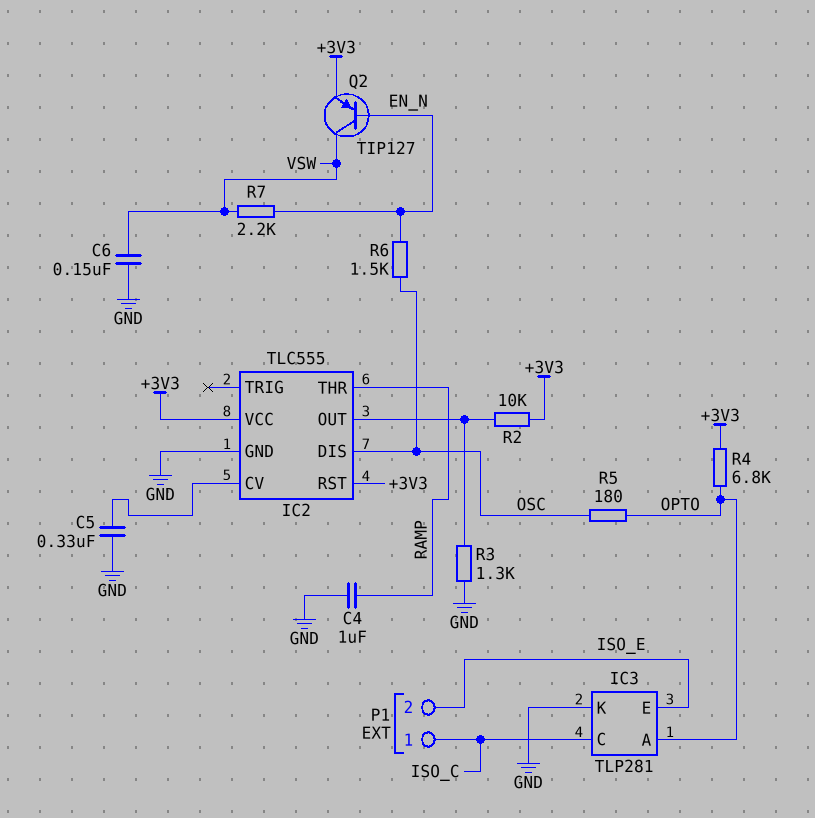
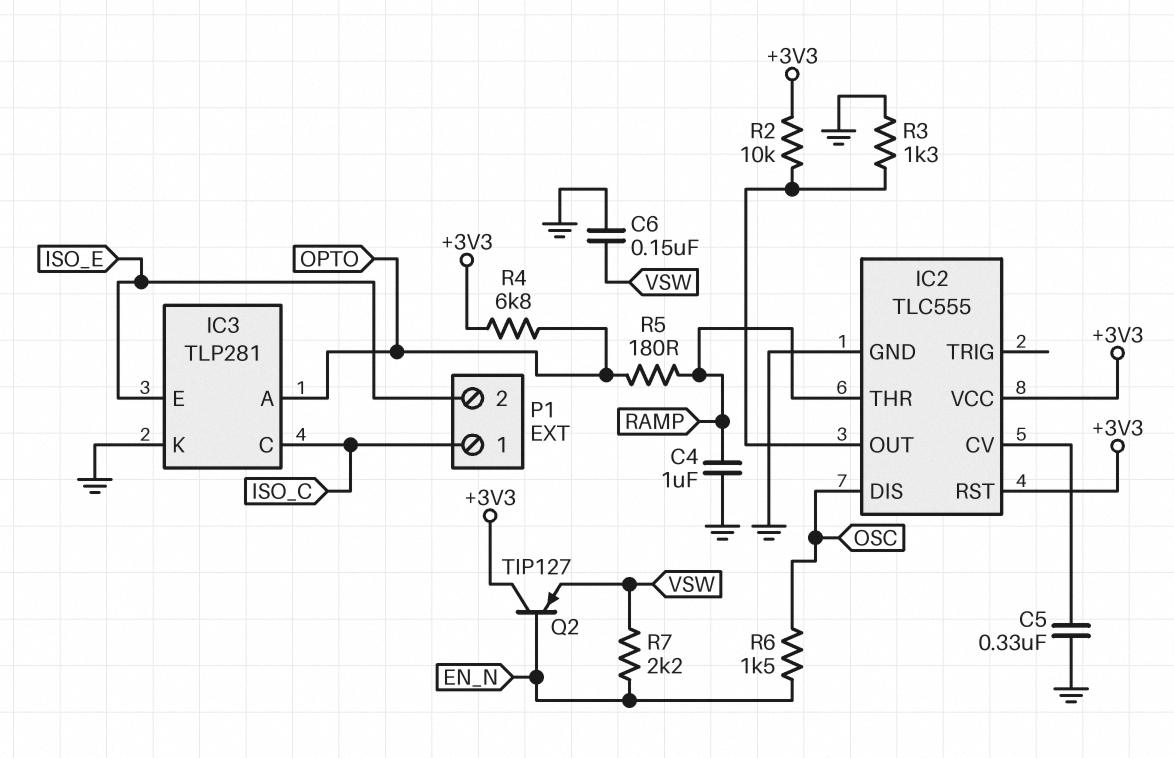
Q2: PNP TIP127 (B EN_N, C VSW, E +3V3) -> PNP TIP127 (B EN_N, C +3V3, E VSW)
R5: 180 (OPTO, OSC) -> 180 (OPTO, RAMP)

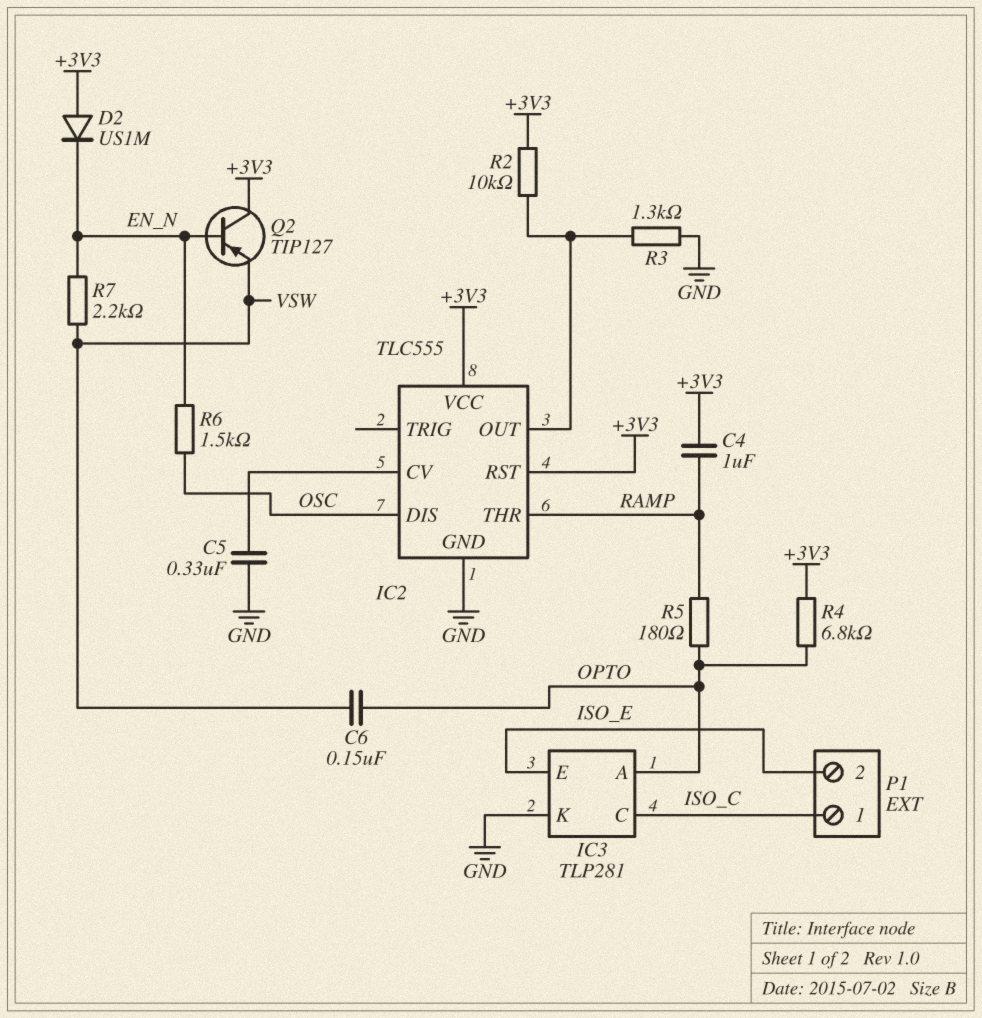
C4: 1uF (GND, RAMP) -> 1uF (+3V3, RAMP)
C6: 150nF (GND, VSW) -> 150nF (OPTO, VSW)
D2: none -> diode US1M (A +3V3, K EN_N)

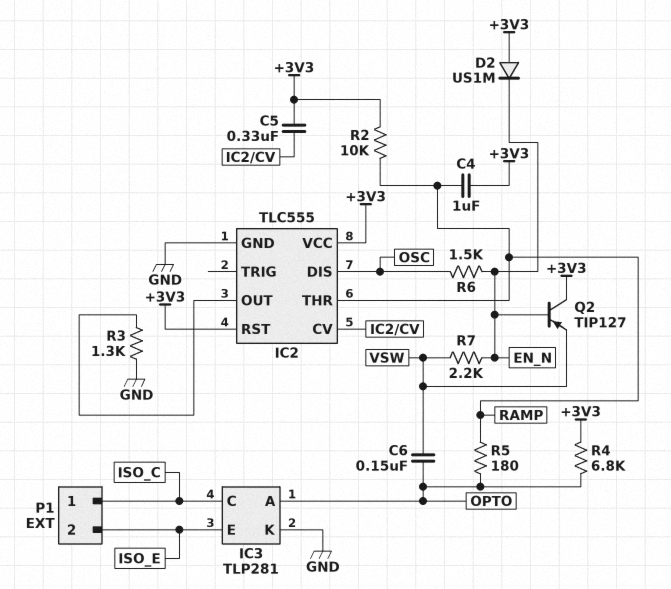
C5: 330nF (GND, IC2/CV) -> 330nF (+3V3, IC2/CV)
R2: 10k (+3V3, IC2/OUT) -> 10k (+3V3, RAMP)

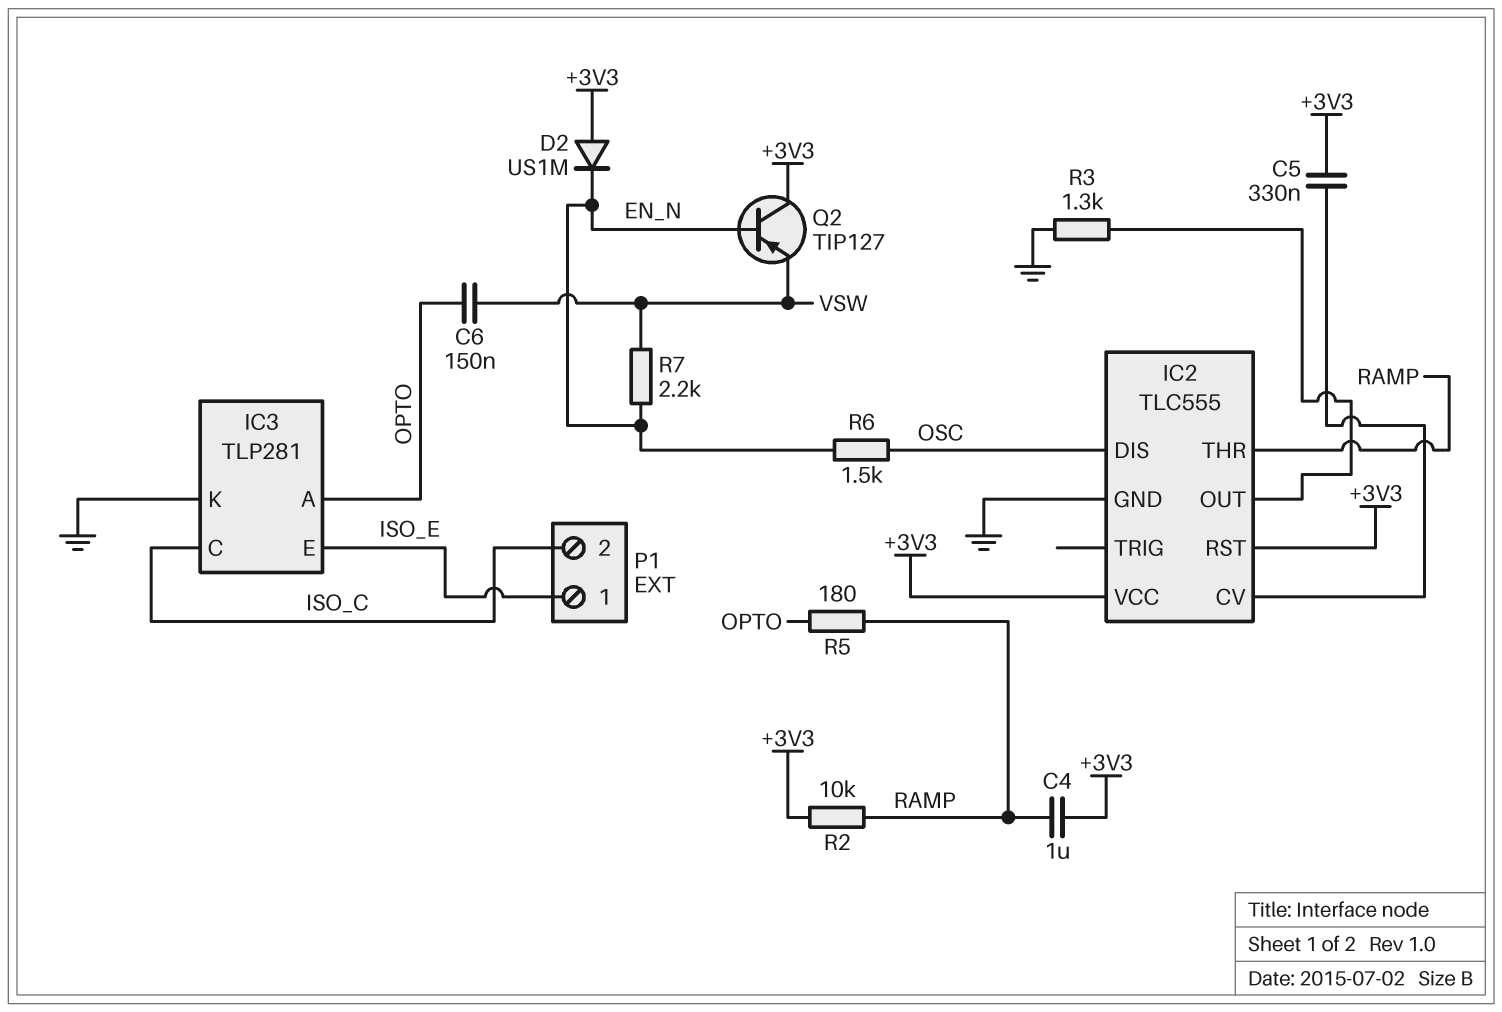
P1 pin 1: ISO_C -> ISO_E
P1 pin 2: ISO_E -> ISO_C
R4: 6.8k (+3V3, OPTO) -> none

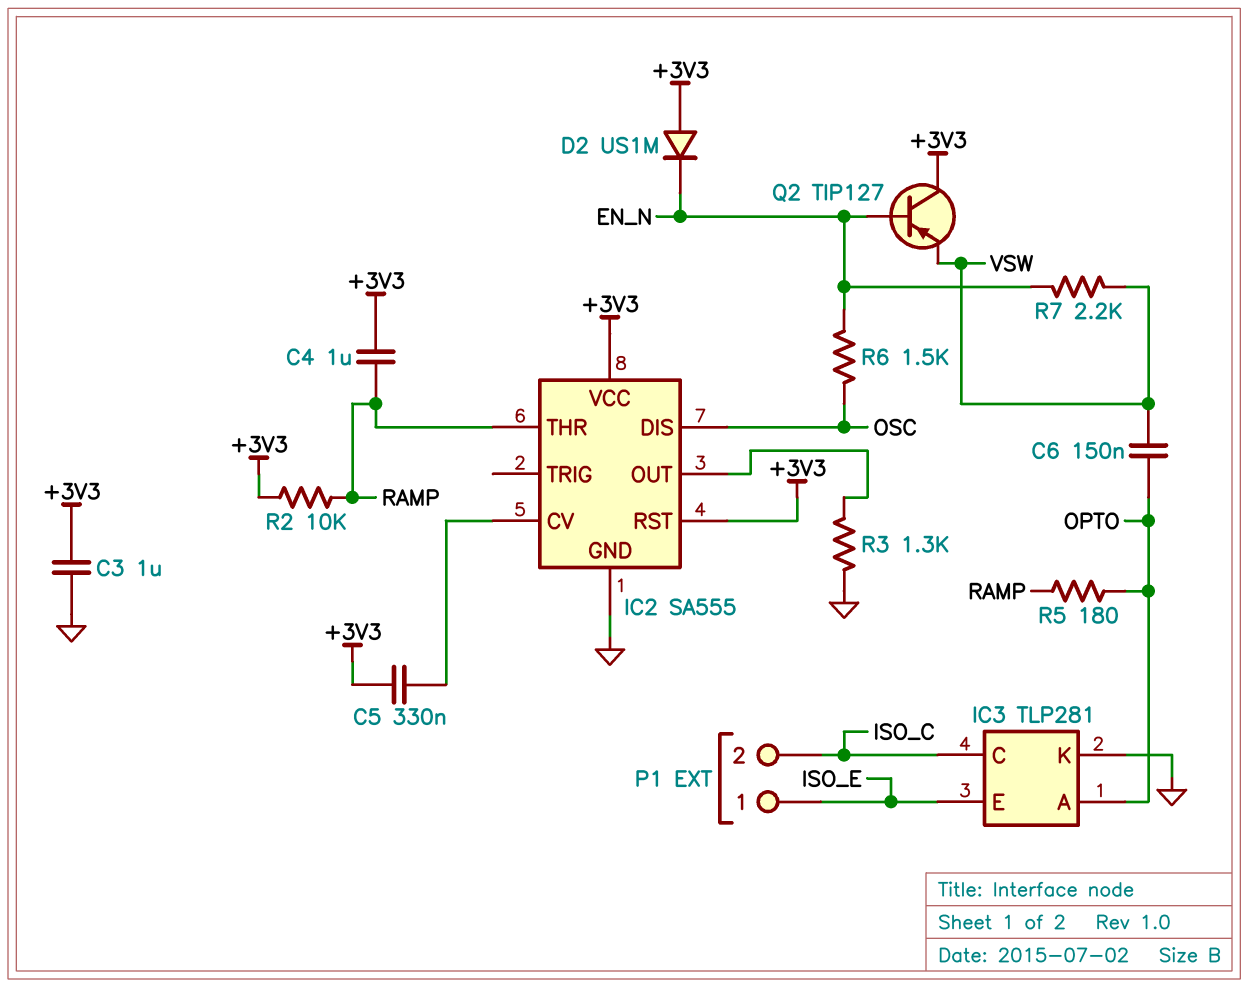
C3: none -> 1uF (+3V3, GND)
IC2: TLC555 -> SA555

